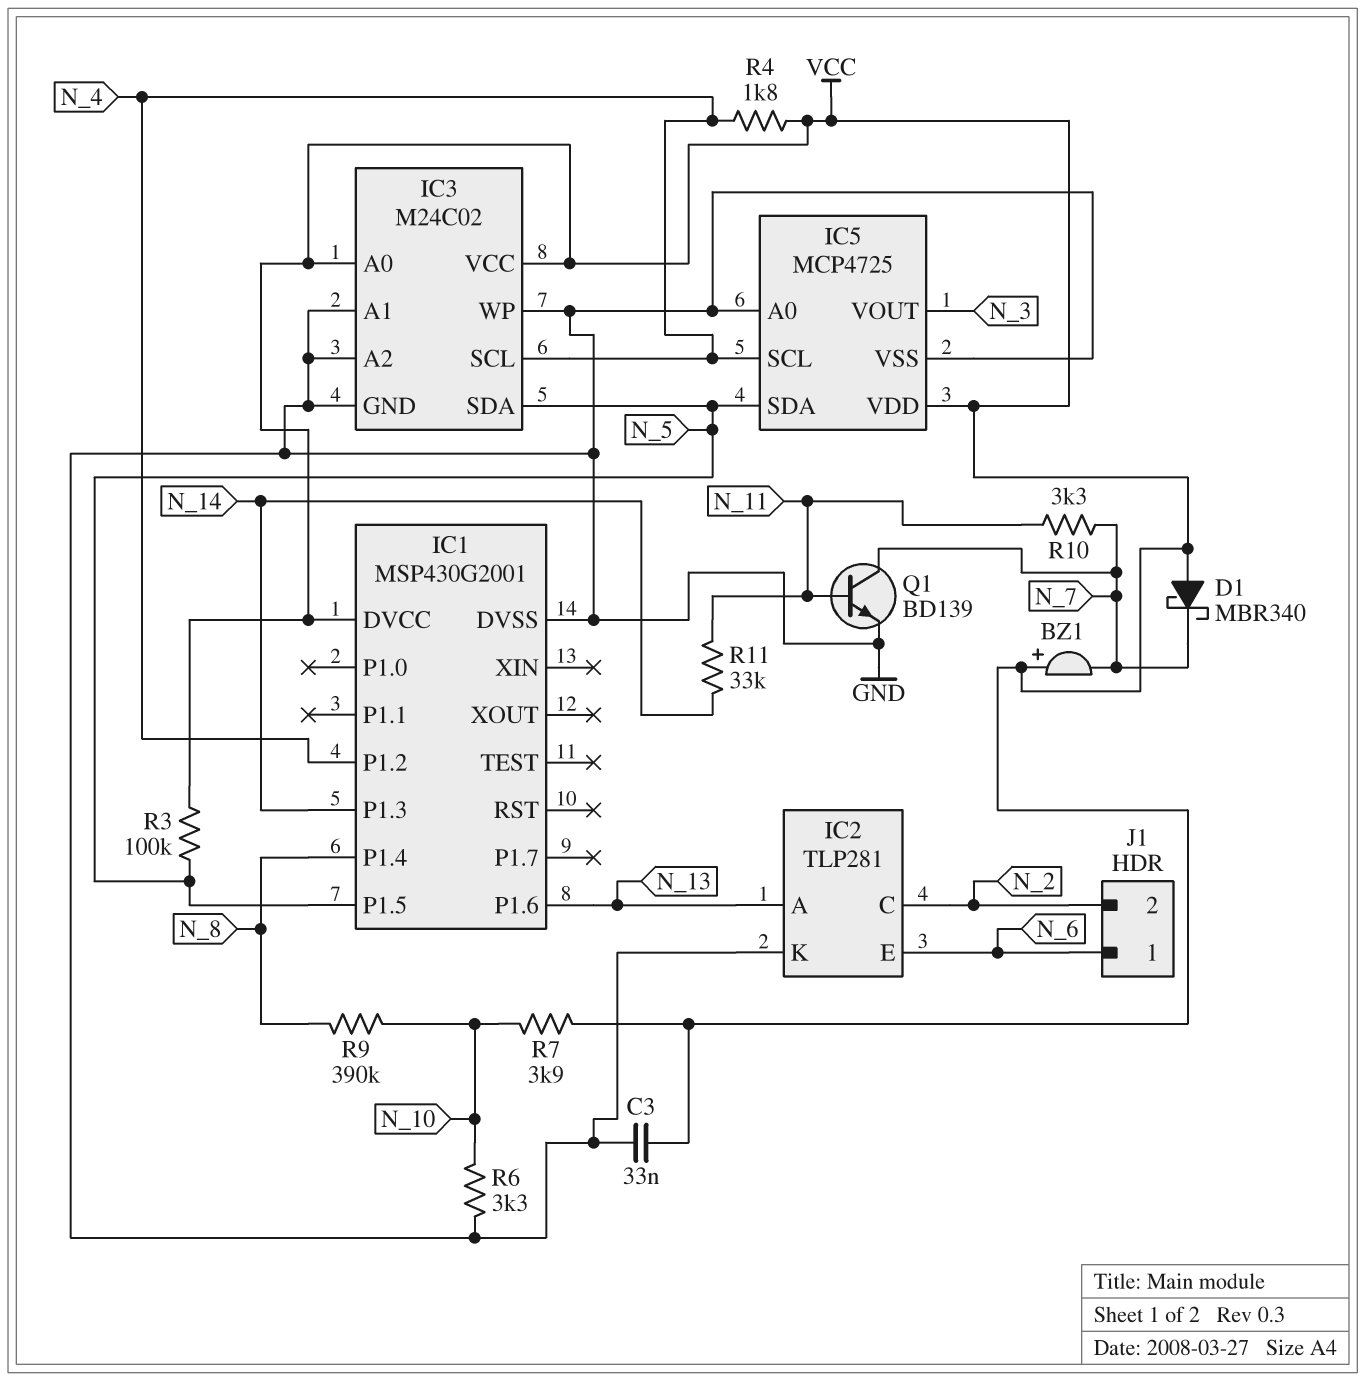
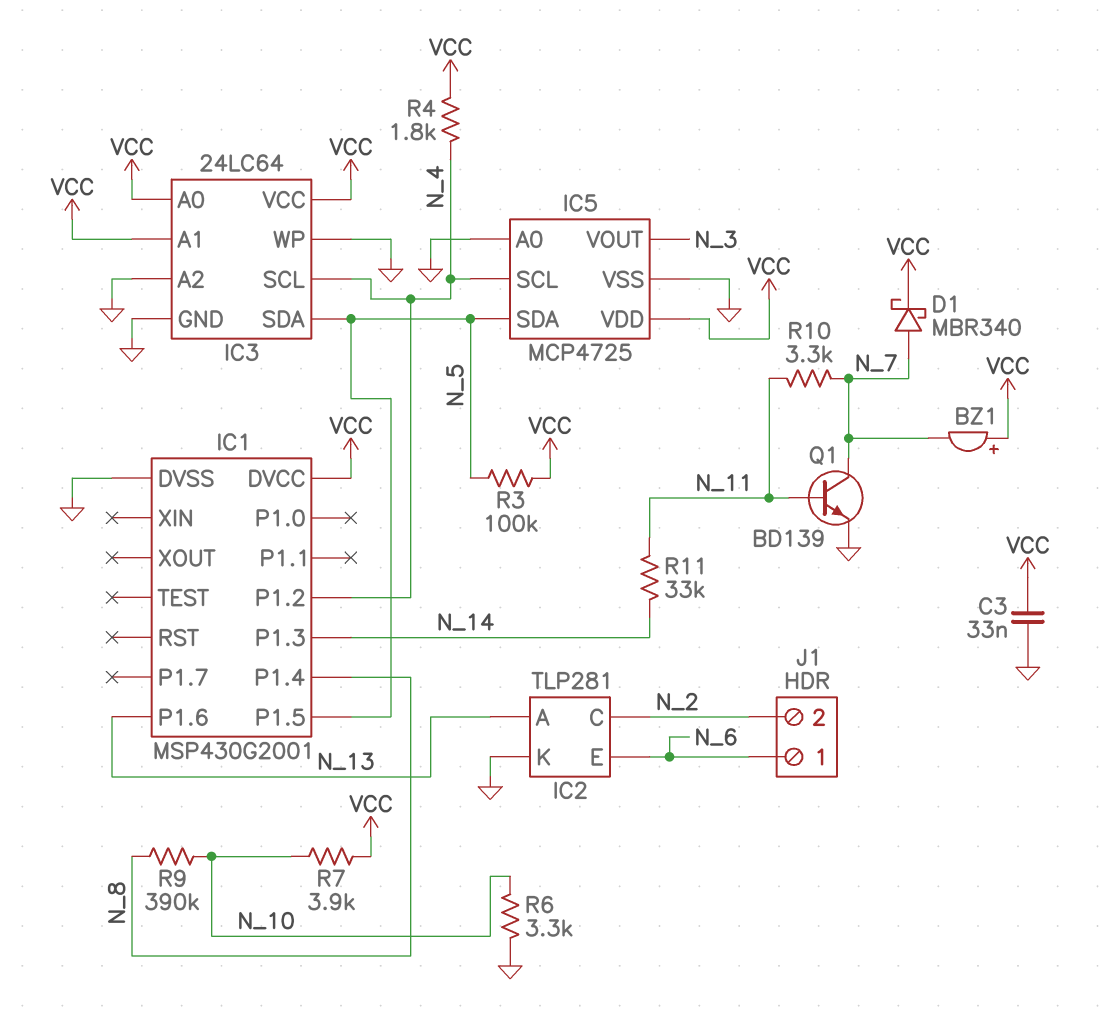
D1: schottky MBR340 (A VCC, K N_7) -> schottky MBR340 (A N_7, K VCC)
IC3: M24C02 -> 24LC64
IC3 pin A1: GND -> VCC

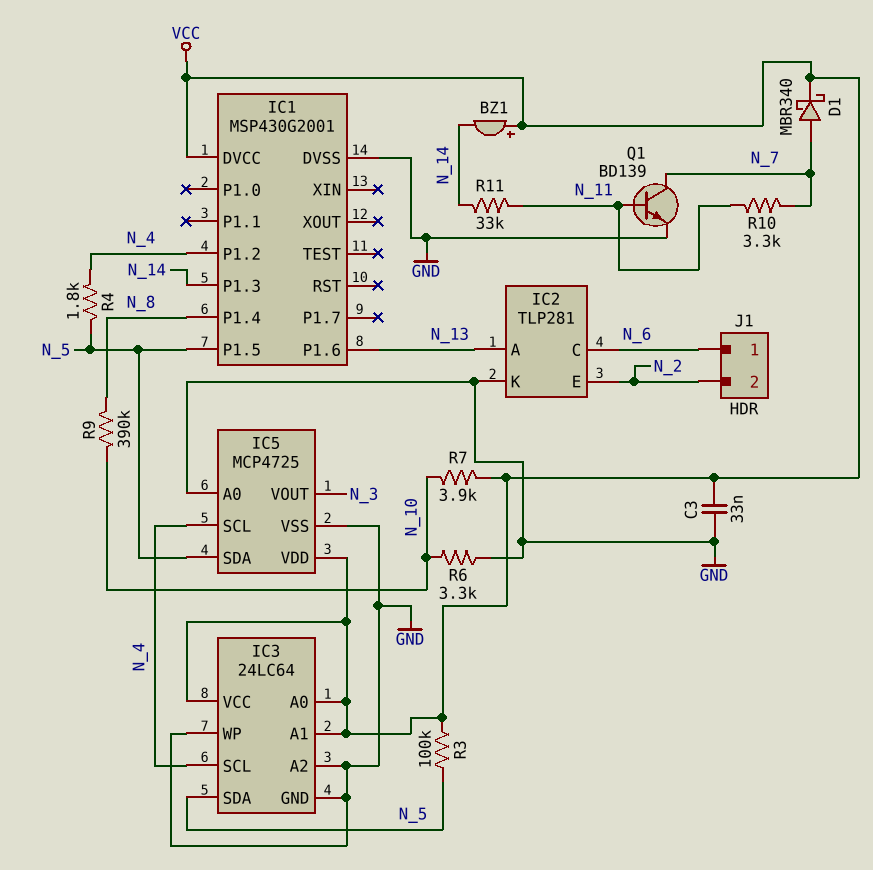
BZ1: buzzer (plus VCC, minus N_7) -> buzzer (plus VCC, minus N_14)
IC2 pin C: N_2 -> N_6
IC2 pin E: N_6 -> N_2
R4: 1.8k (N_4, VCC) -> 1.8k (N_4, N_5)

